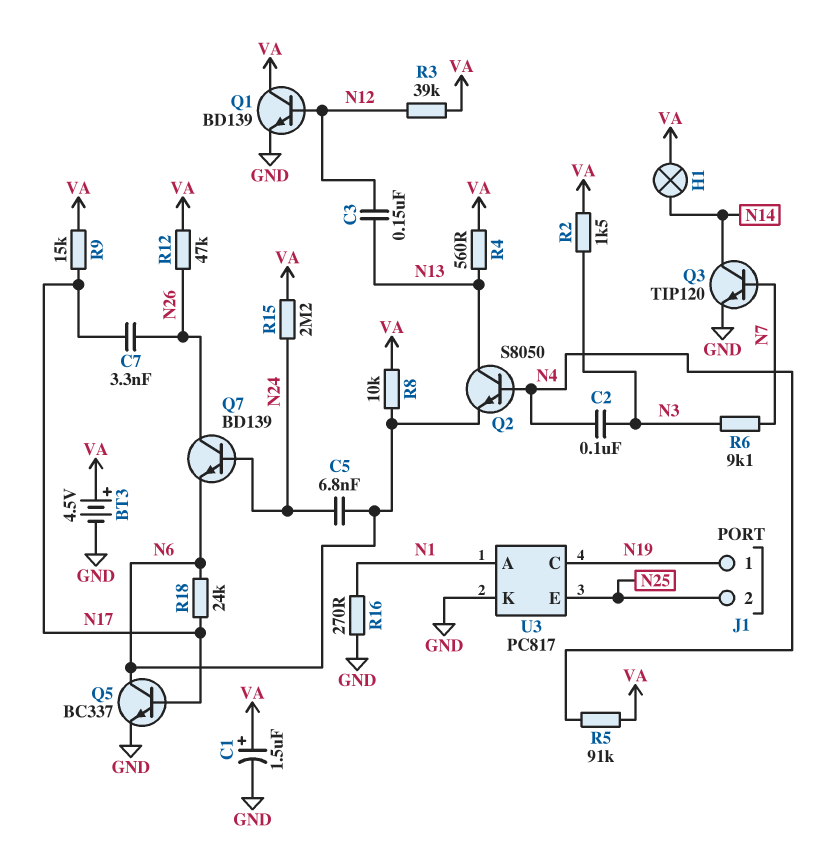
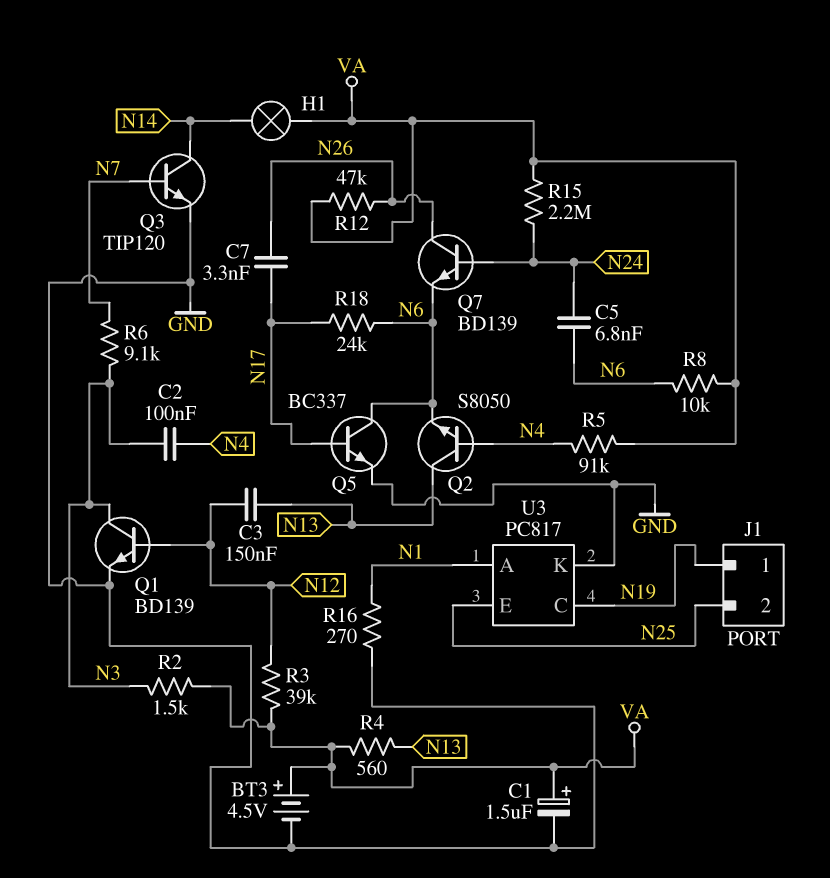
Q1: NPN BD139 (B N12, C VA, E GND) -> NPN BD139 (B N12, C N3, E GND)
R9: 15k (N17, VA) -> none

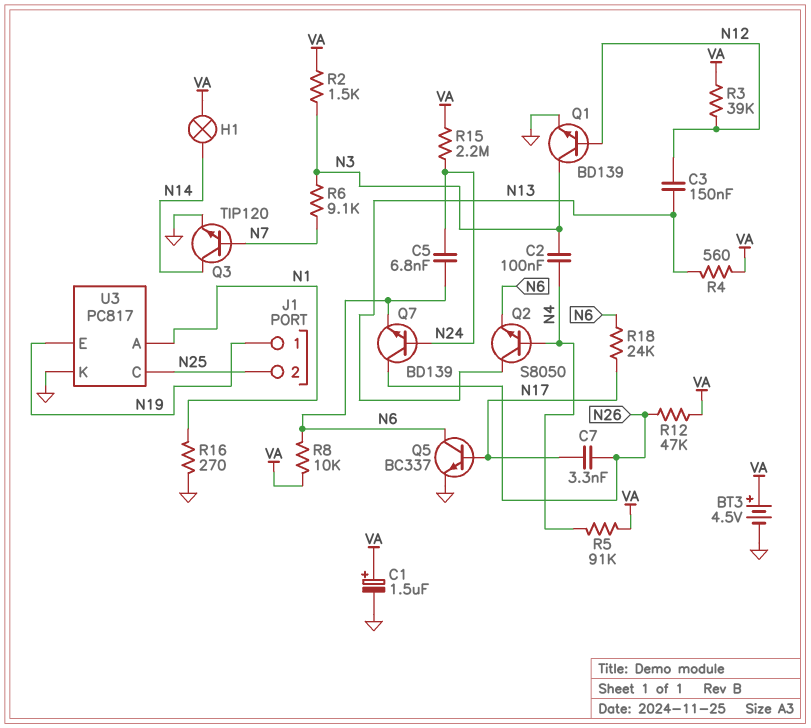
U3 pin C: N19 -> N25
U3 pin E: N25 -> N19

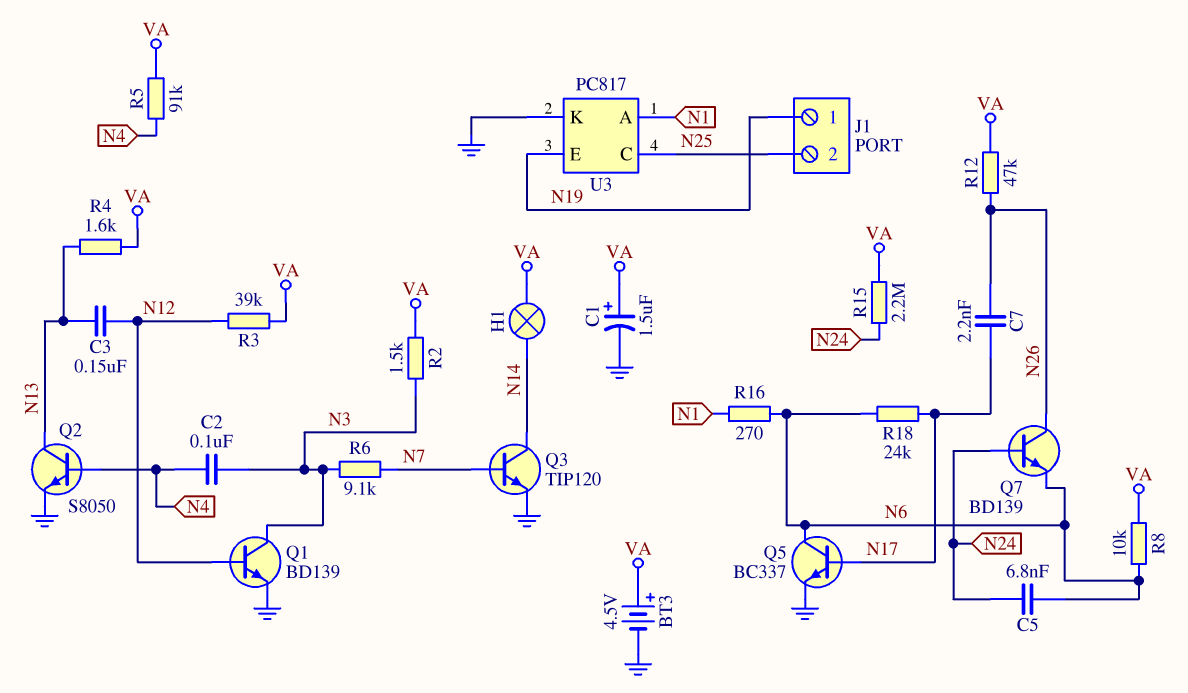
C7: 3.3nF (N17, N26) -> 2.2nF (N17, N26)
Q2: NPN S8050 (B N4, C N13, E N6) -> NPN S8050 (B N4, C N13, E GND)
R4: 560 (N13, VA) -> 1.6k (N13, VA)
R16: 270 (GND, N1) -> 270 (N1, N6)

